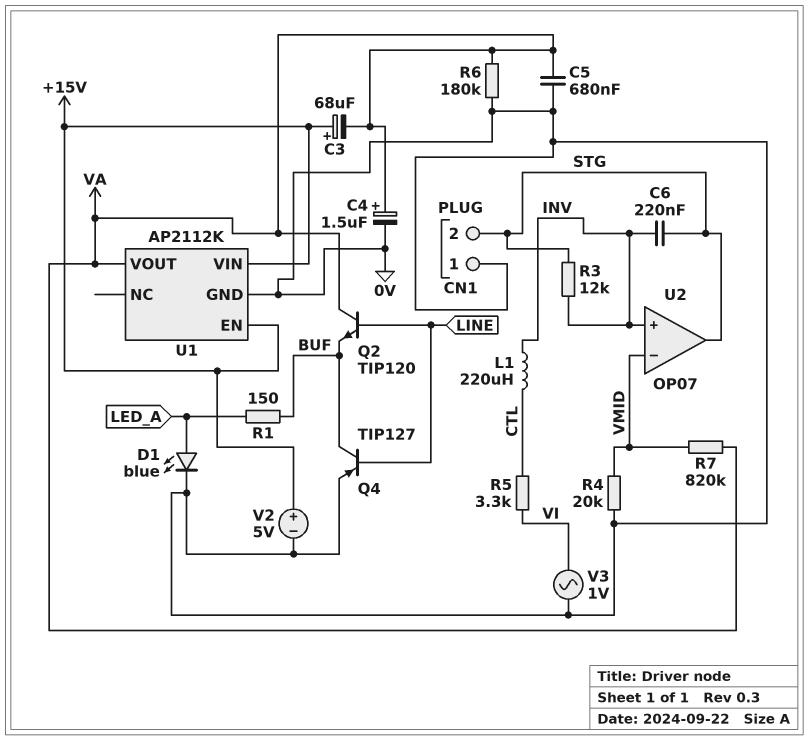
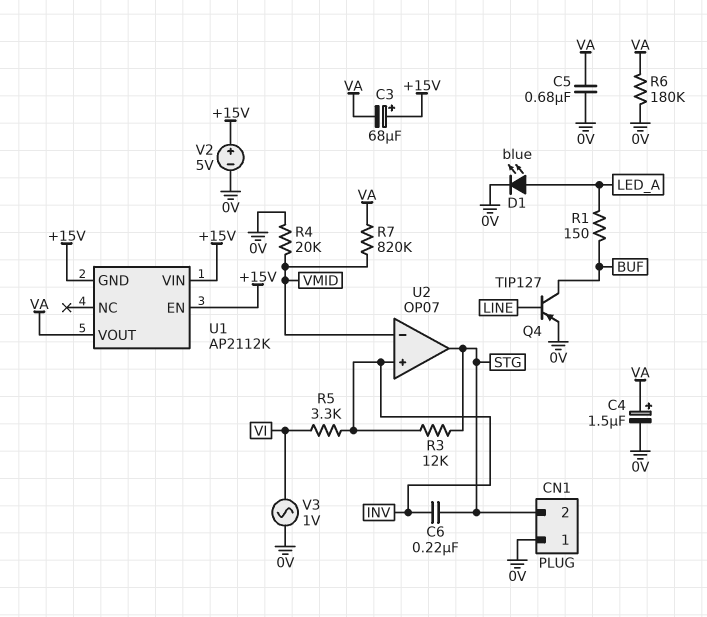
L1: 220uH (CTL, INV) -> none
Q2: NPN TIP120 (B LINE, C VA, E BUF) -> none
R5: 3.3k (CTL, VI) -> 3.3k (INV, VI)
U1 pin GND: 0V -> +15V

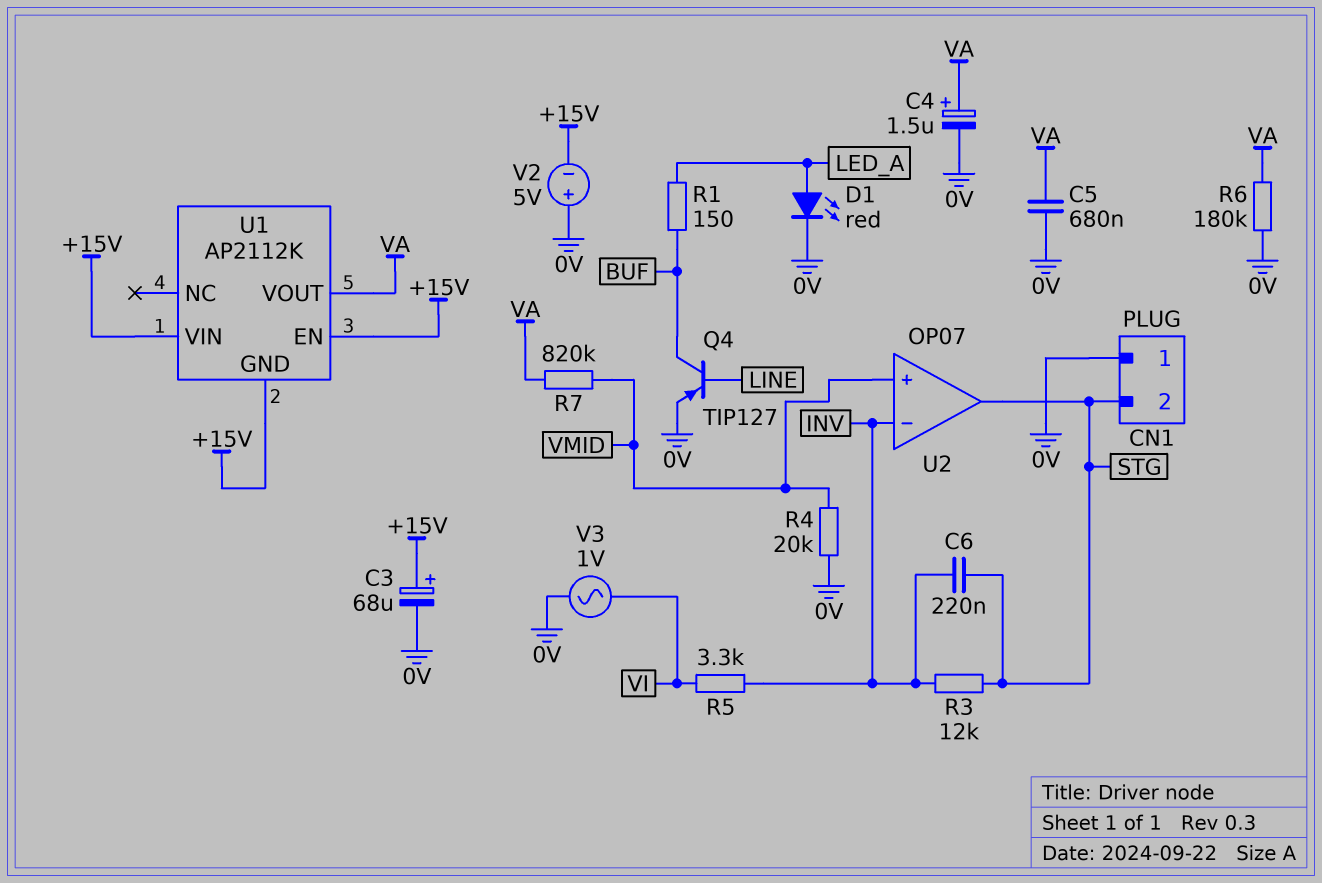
C3: 68uF (plus +15V, minus VA) -> 68uF (plus +15V, minus 0V)
D1: LED blue (A LED_A, K 0V) -> LED red (A LED_A, K 0V)
U2 pin in+: INV -> VMID
U2 pin in-: VMID -> INV
V2: 5V (plus +15V, minus 0V) -> 5V (plus 0V, minus +15V)

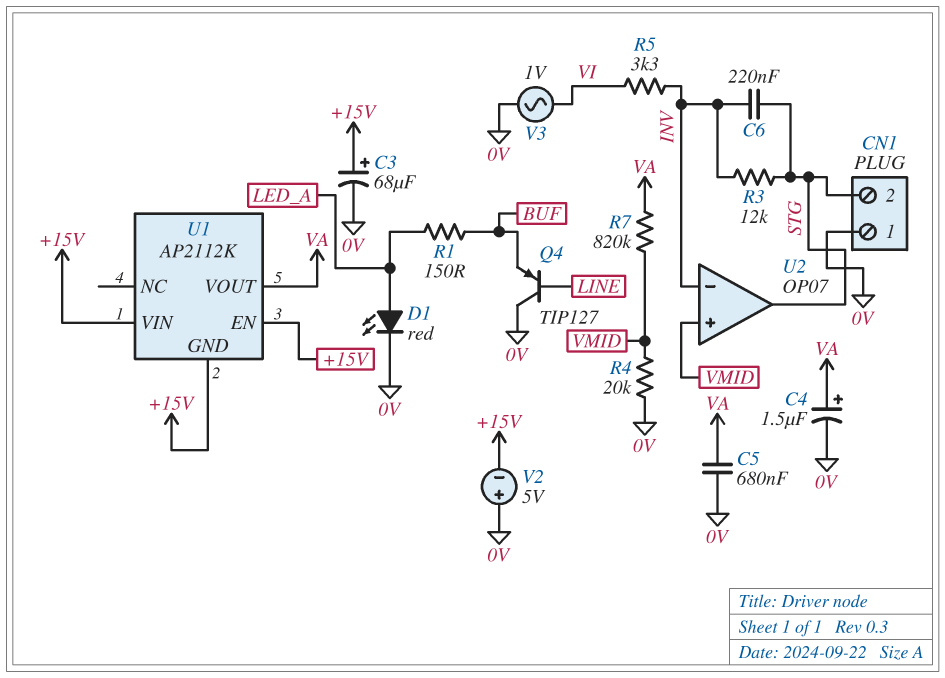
Q4: PNP TIP127 (B LINE, C BUF, E 0V) -> PNP TIP127 (B LINE, C 0V, E BUF)
R6: 180k (0V, VA) -> none

